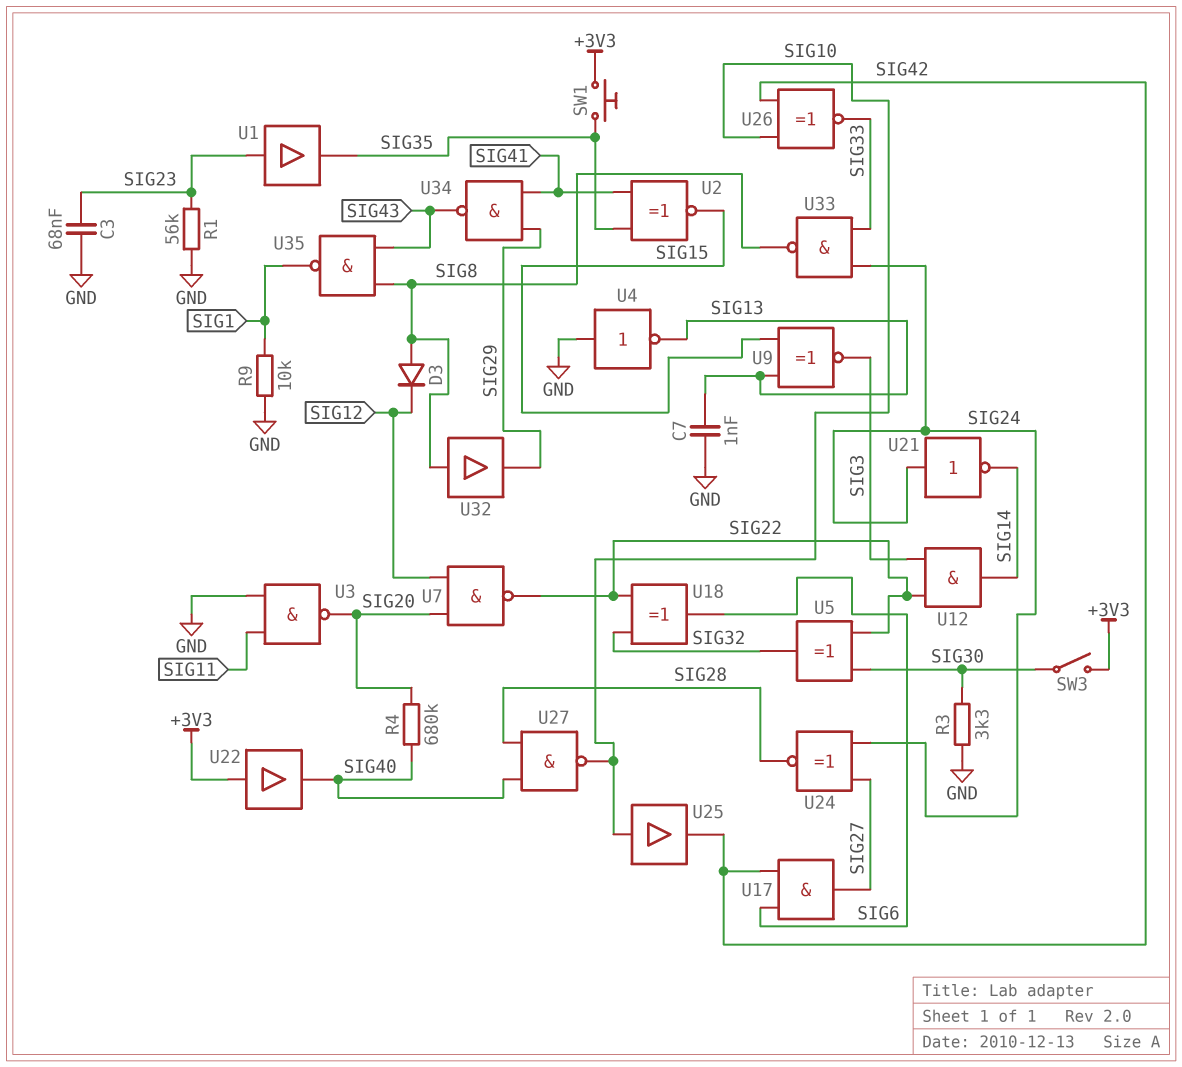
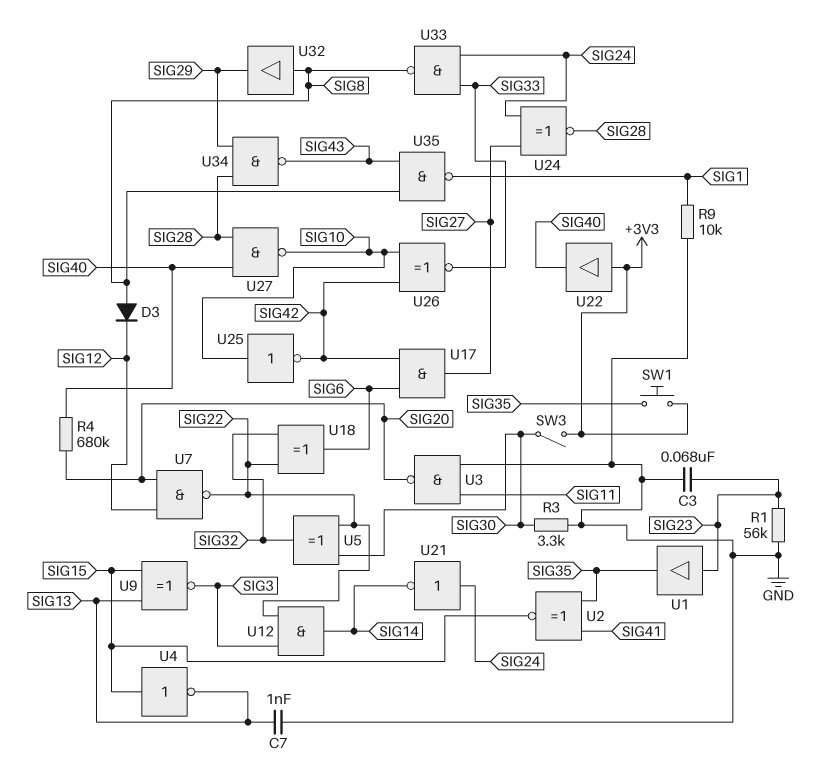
U4: NOT (in GND, out SIG13) -> NOT (in SIG15, out SIG13)
U25: buffer (in SIG10, out SIG42) -> NOT (in SIG10, out SIG42)
U34: NAND (in SIG29, in SIG41, out SIG43) -> NAND (in SIG28, in SIG29, out SIG43)

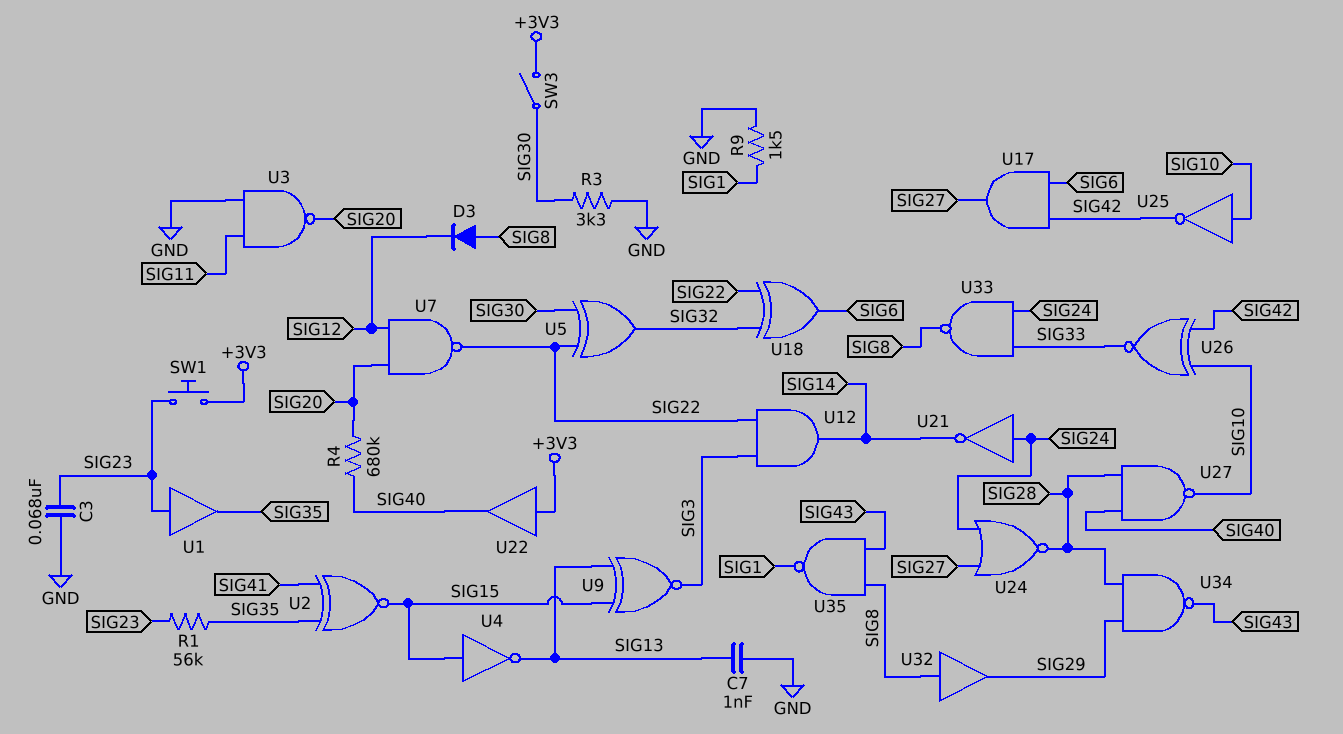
R1: 56k (GND, SIG23) -> 56k (SIG23, SIG35)
R9: 10k (GND, SIG1) -> 1.5k (GND, SIG1)
SW1: button (+3V3, SIG35) -> button (+3V3, SIG23)
U24: XNOR (in SIG24, in SIG27, out SIG28) -> NOR (in SIG24, in SIG27, out SIG28)

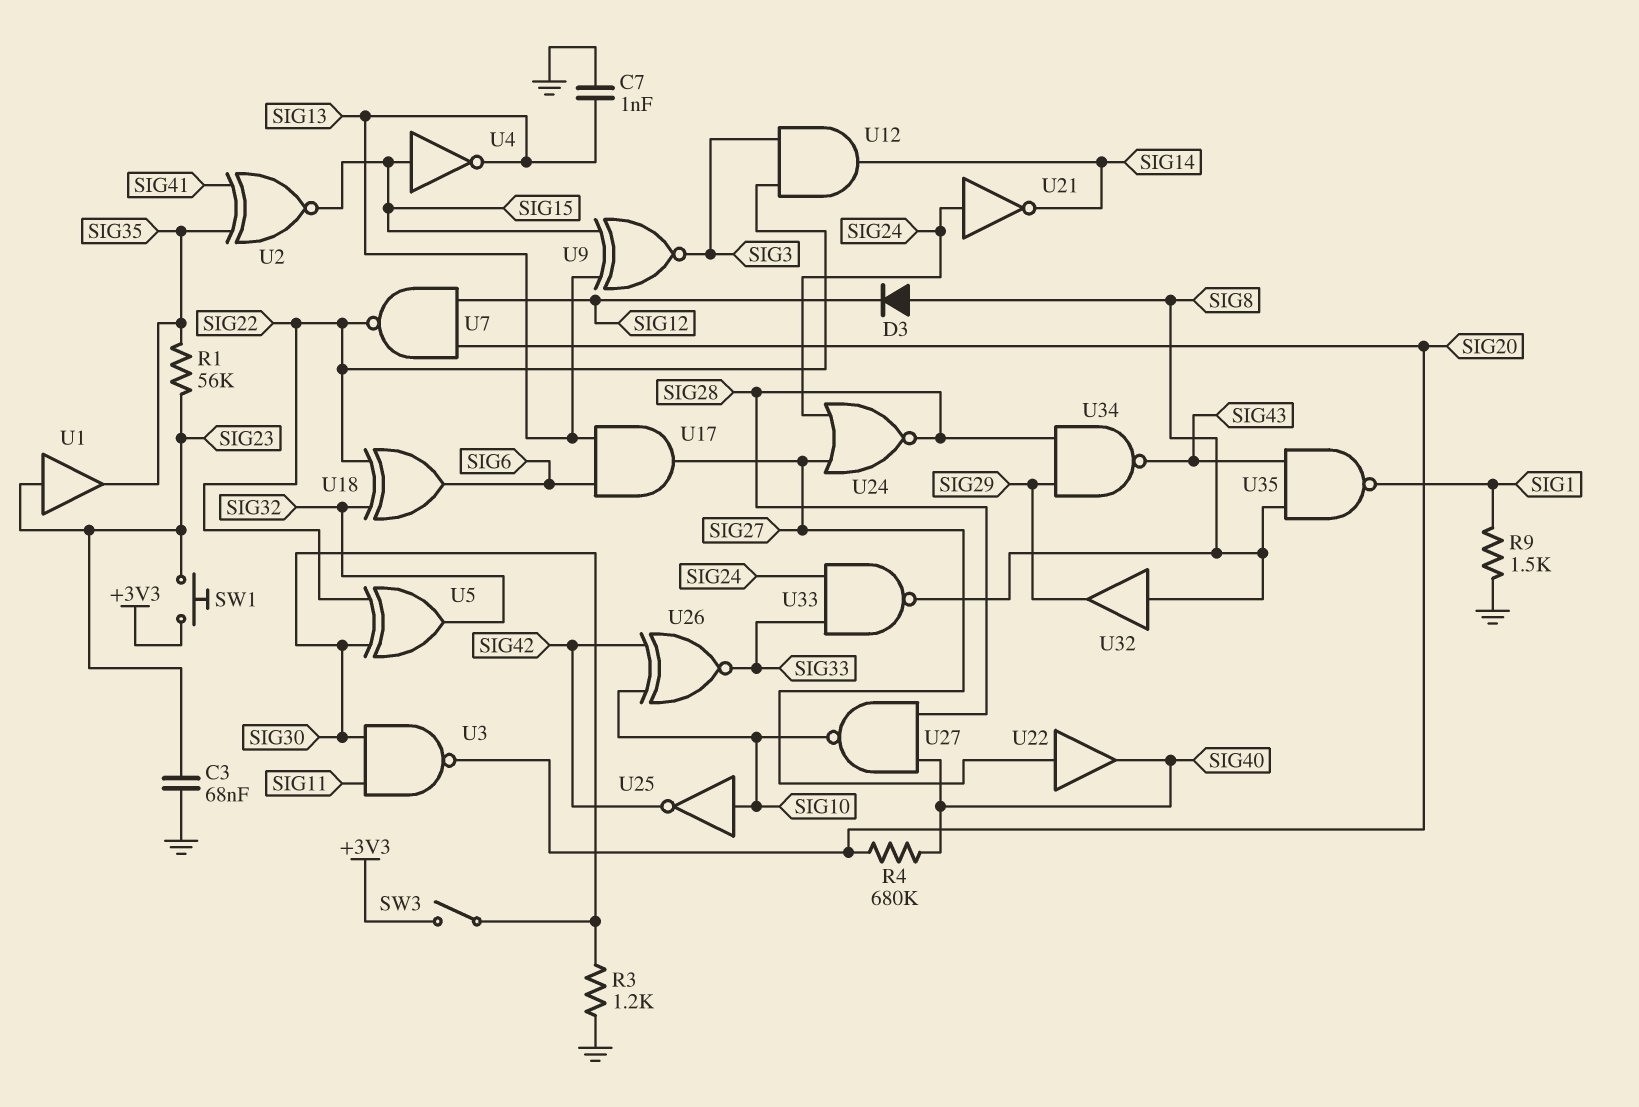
R3: 3.3k (GND, SIG30) -> 1.2k (GND, SIG30)
U3: NAND (in GND, in SIG11, out SIG20) -> NAND (in SIG11, in SIG30, out SIG20)
U17: AND (in SIG6, in SIG42, out SIG27) -> AND (in SIG6, in SIG13, out SIG27)
U22: buffer (in +3V3, out SIG40) -> buffer (in SIG27, out SIG40)

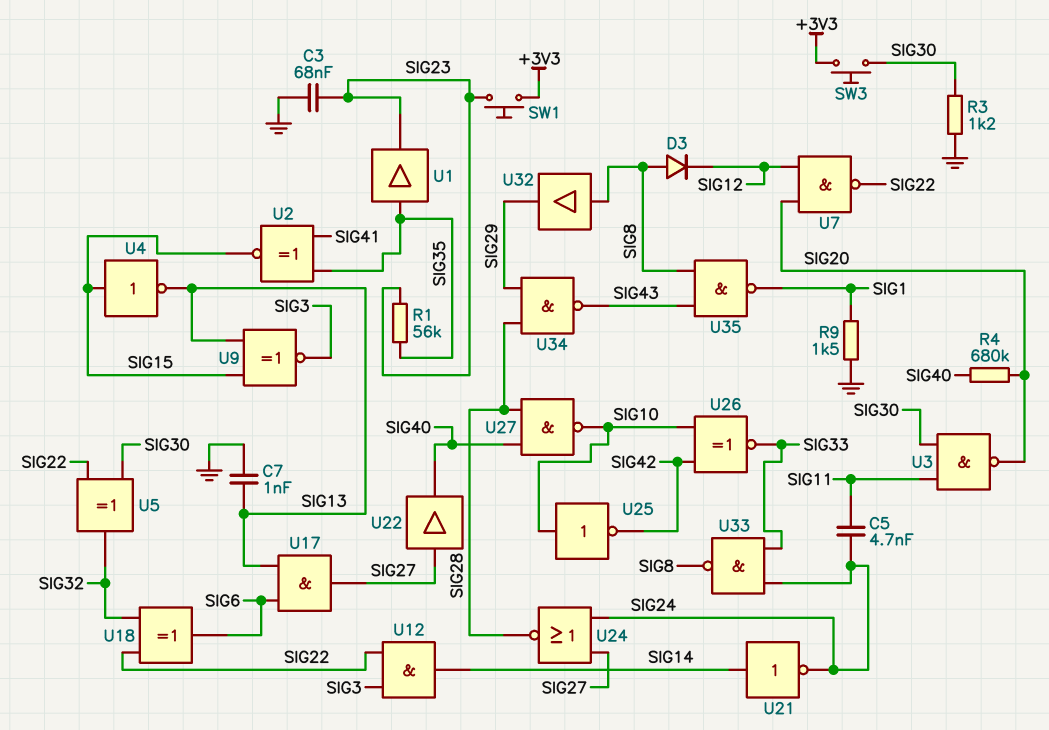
C5: none -> 4.7nF (SIG11, SIG24)
SW3: switch (+3V3, SIG30) -> button (+3V3, SIG30)
U1: buffer (in SIG23, out SIG35) -> buffer (in SIG35, out SIG23)
U21: NOT (in SIG24, out SIG14) -> NOT (in SIG14, out SIG24)

